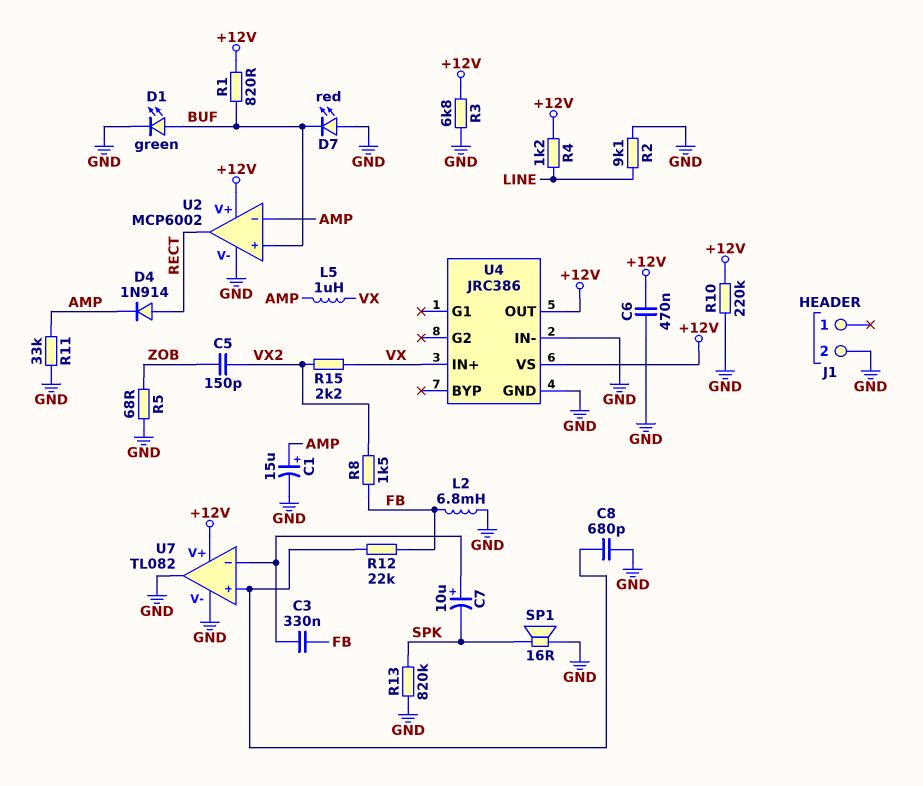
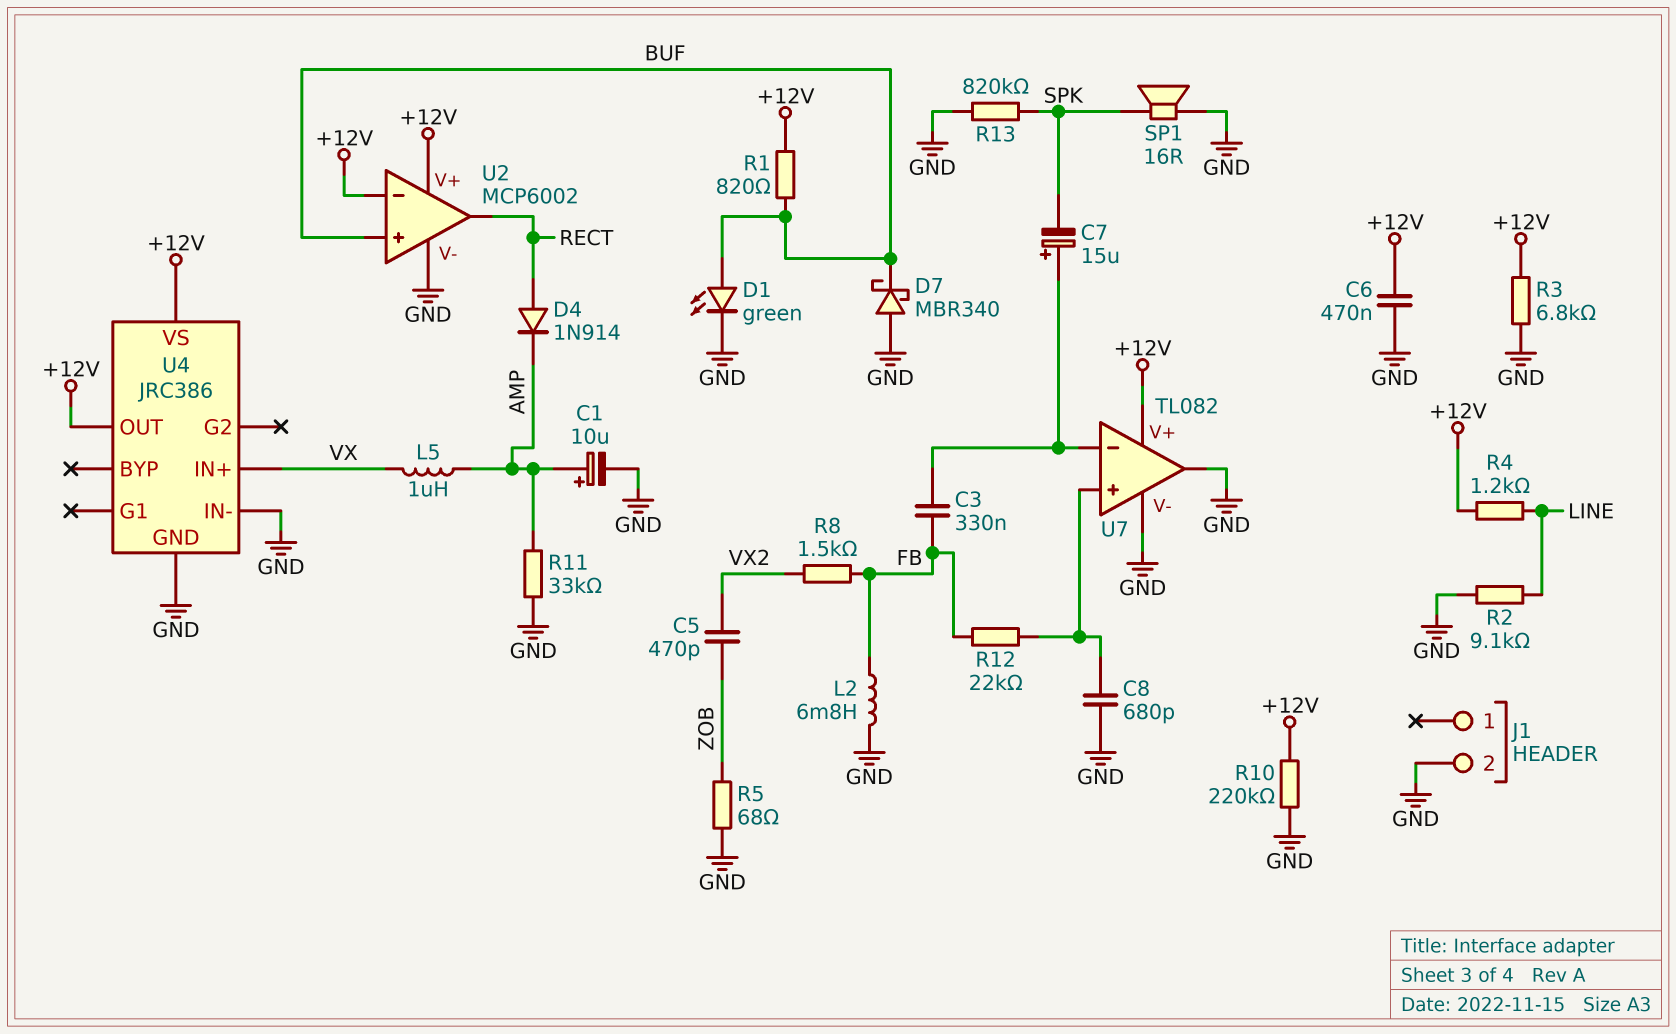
C1: 15uF (plus AMP, minus GND) -> 10uF (plus AMP, minus GND)
C5: 150pF (VX2, ZOB) -> 470pF (VX2, ZOB)
C7: 10uF (plus U7/in-, minus SPK) -> 15uF (plus U7/in-, minus SPK)
D7: LED red (A GND, K BUF) -> schottky MBR340 (A GND, K BUF)
R15: 2.2k (VX, VX2) -> none
U2 pin in-: AMP -> +12V

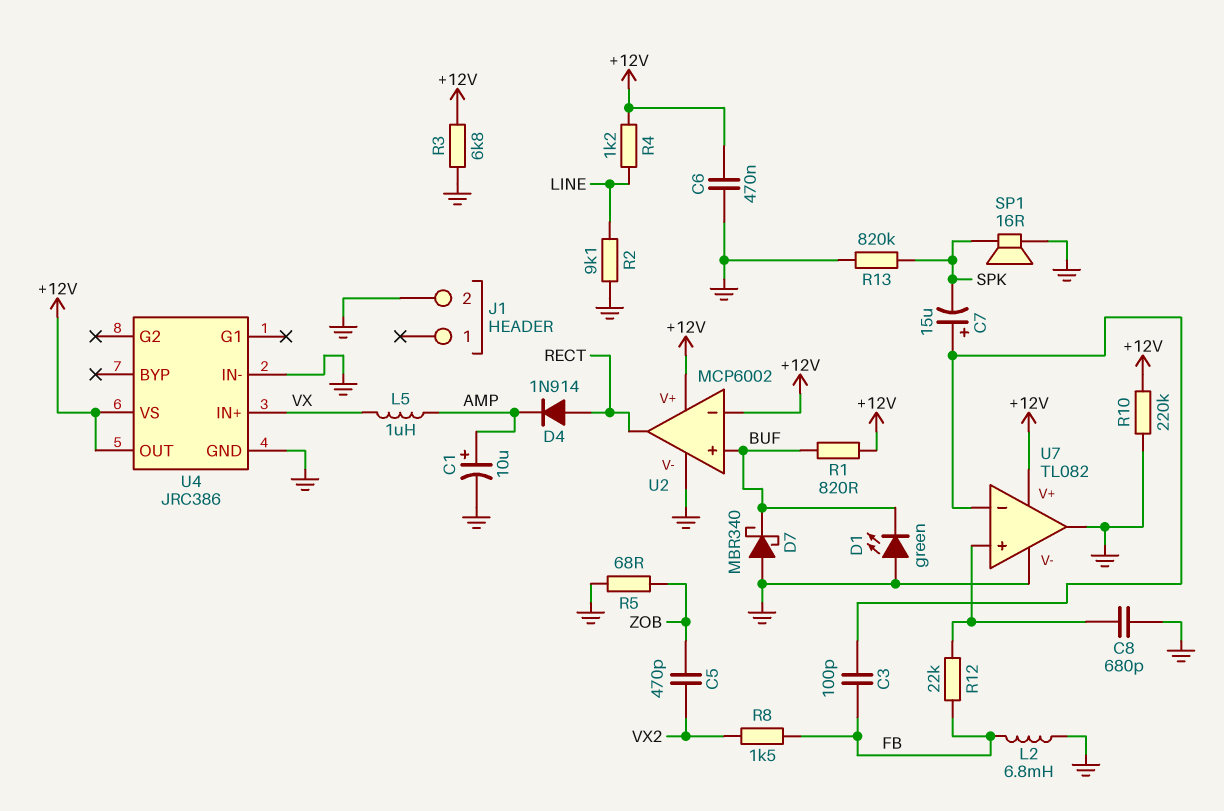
C3: 330nF (FB, U7/in-) -> 100pF (FB, U7/in-)
D1: LED green (A BUF, K GND) -> LED green (A GND, K BUF)
R11: 33k (AMP, GND) -> none

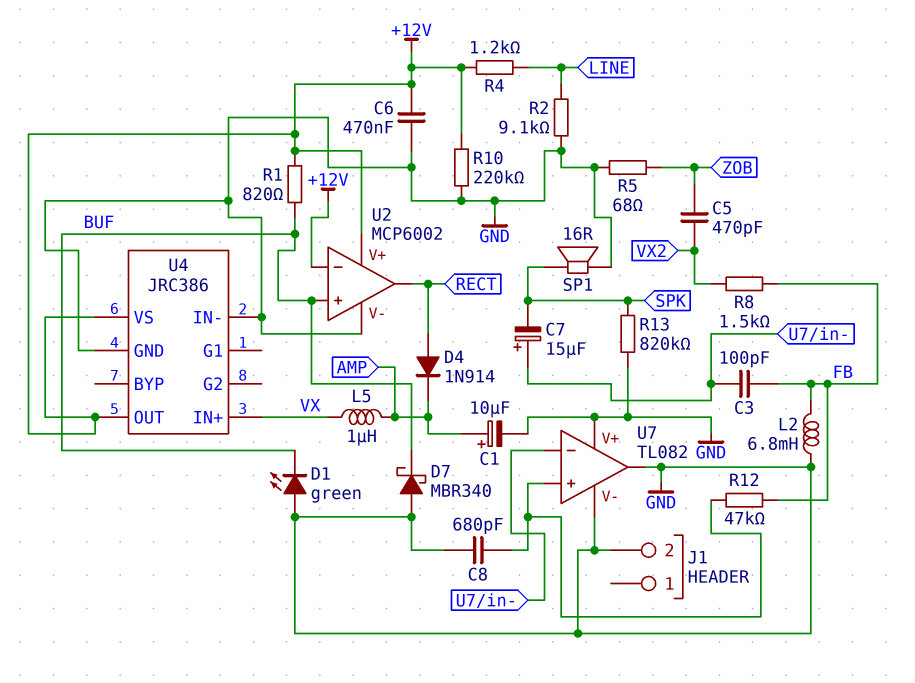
R3: 6.8k (+12V, GND) -> none
R12: 22k (FB, U7/in+) -> 47k (FB, U7/in+)
U7 pin V+: +12V -> GND

